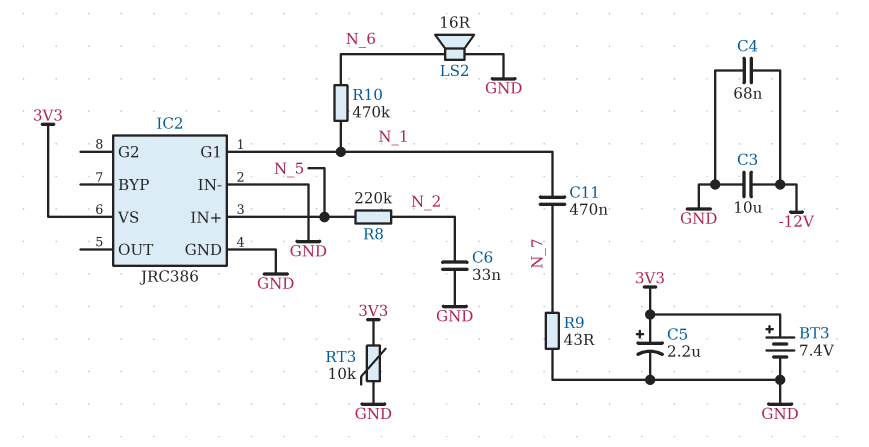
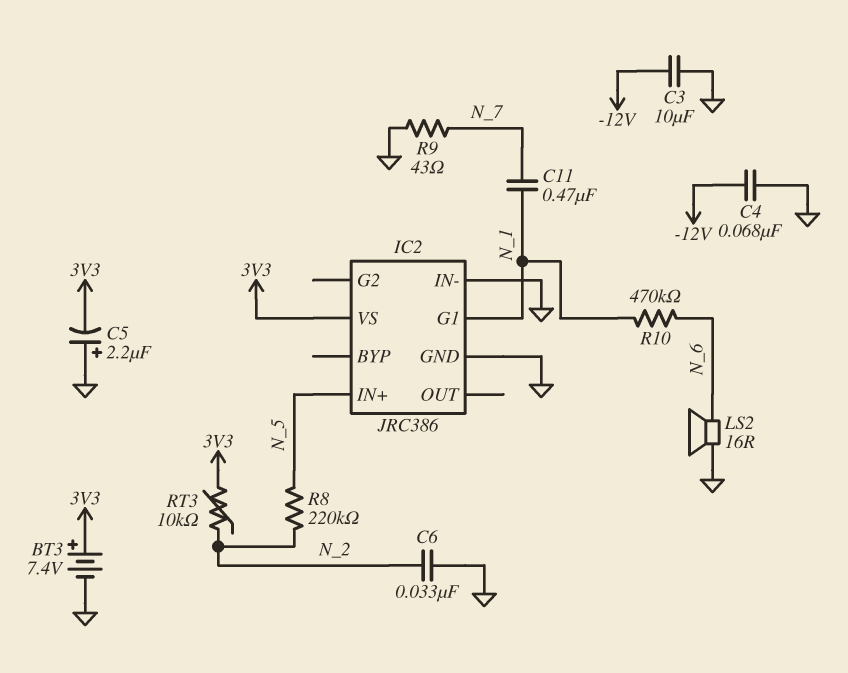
C5: 2.2uF (plus 3V3, minus GND) -> 2.2uF (plus GND, minus 3V3)
RT3: 10k (3V3, GND) -> 10k (3V3, N_2)

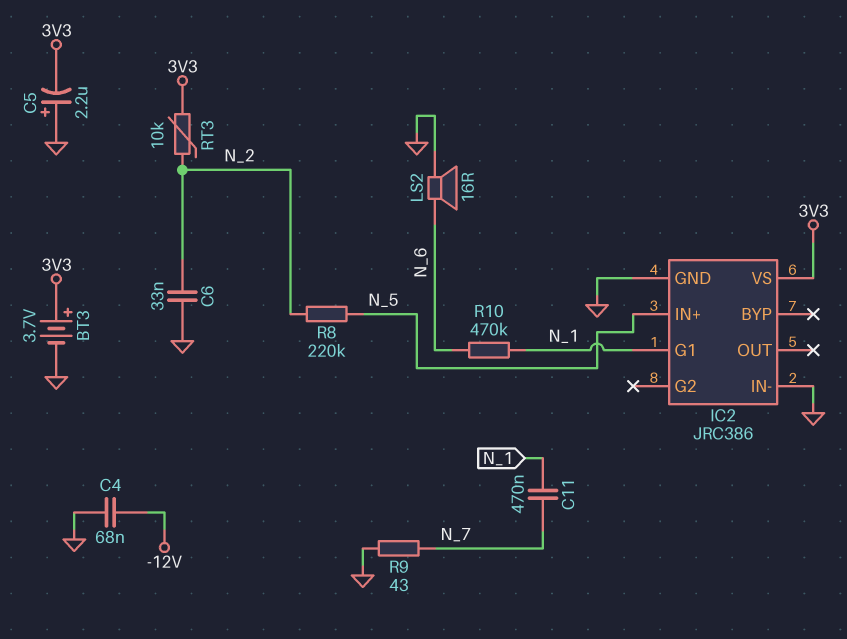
BT3: 7.4V (plus 3V3, minus GND) -> 3.7V (plus 3V3, minus GND)
C3: 10uF (-12V, GND) -> none

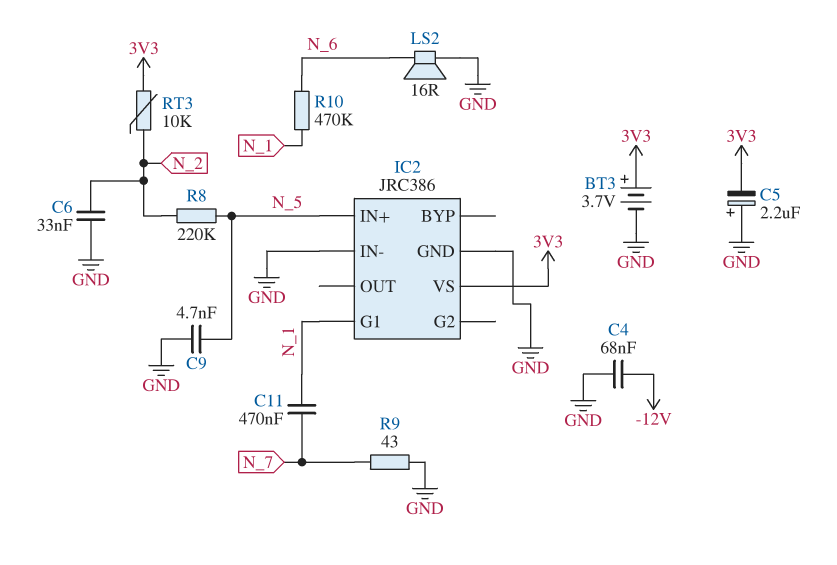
C9: none -> 4.7nF (GND, N_5)

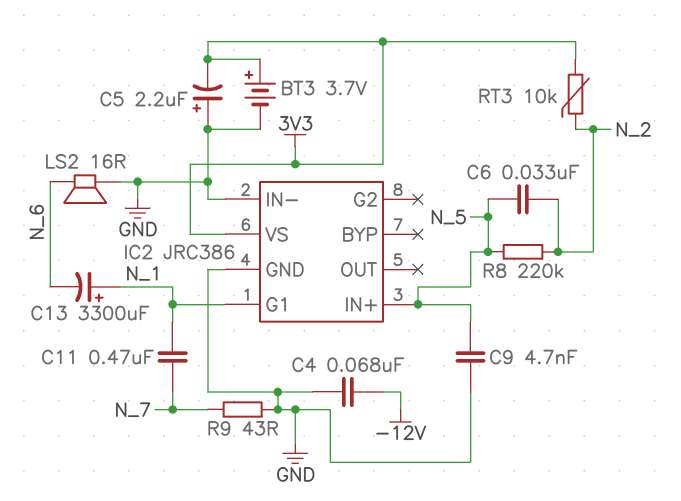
C6: 33nF (GND, N_2) -> 33nF (N_2, N_5)
C13: none -> 3300uF (plus N_1, minus N_6)
R10: 470k (N_1, N_6) -> none

